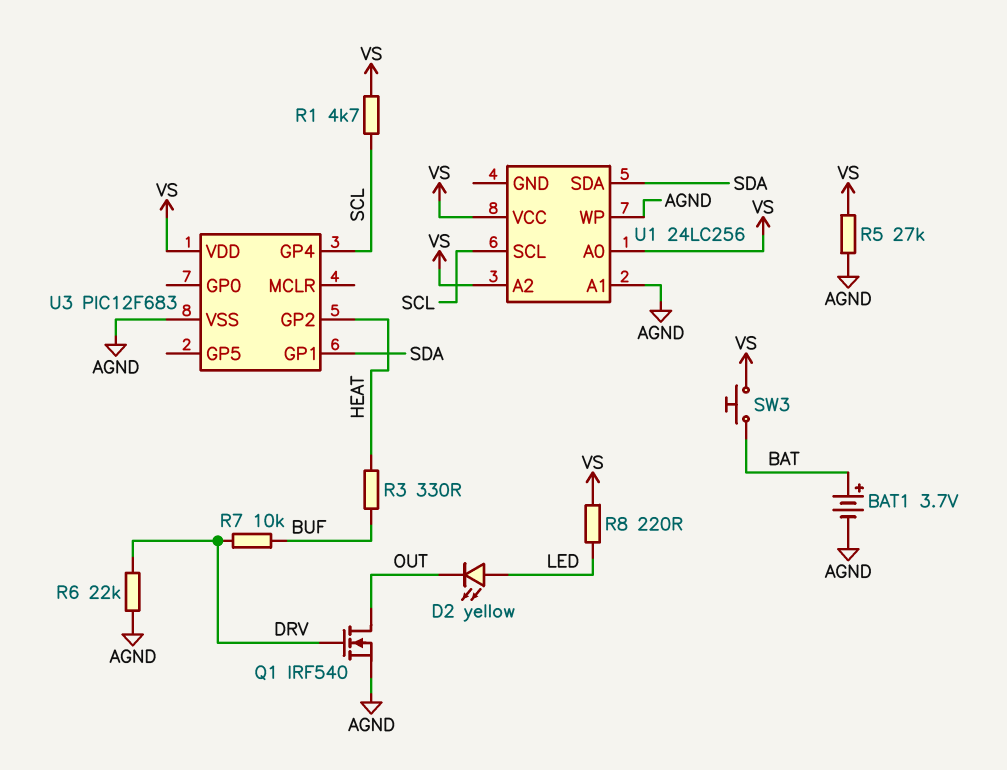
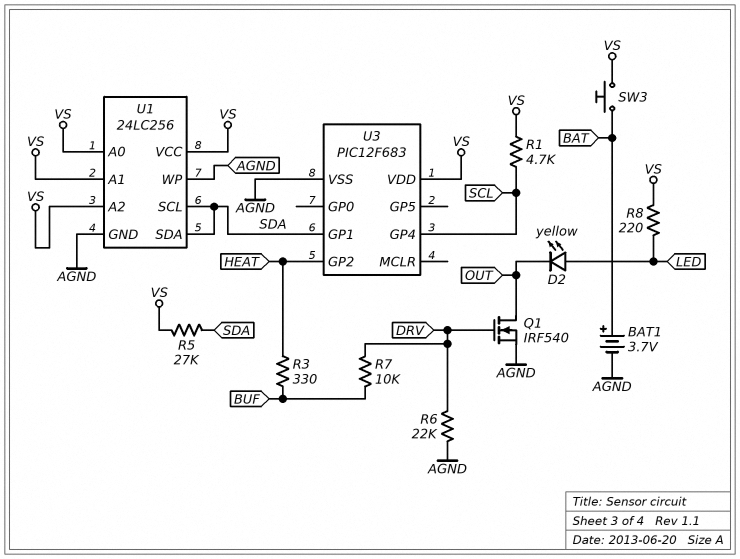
R5: 27k (AGND, VS) -> 27k (SDA, VS)
U1 pin A1: AGND -> VS
U1 pin GND: none -> AGND
U1 pin SCL: SCL -> SDA

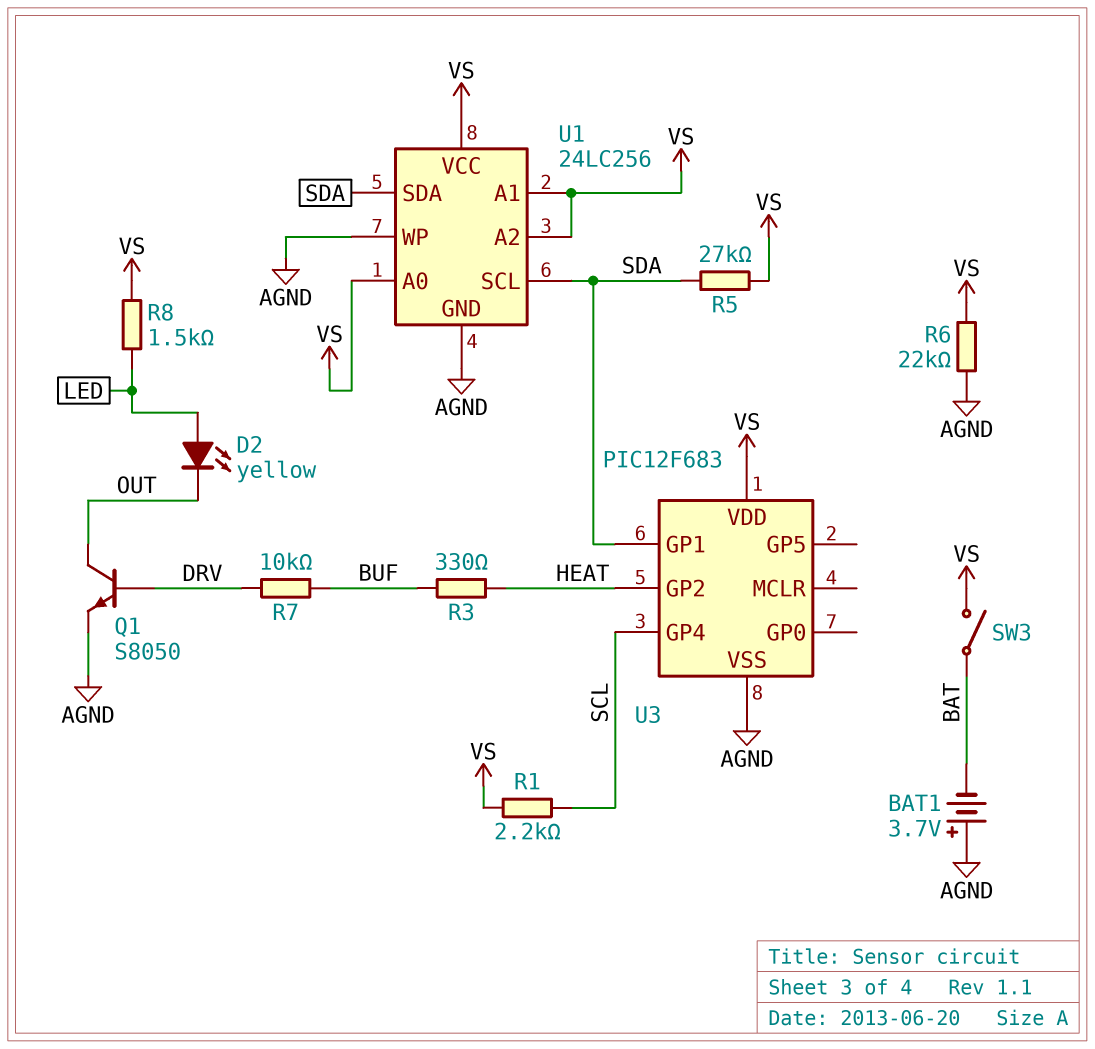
BAT1: 3.7V (plus BAT, minus AGND) -> 3.7V (plus AGND, minus BAT)
Q1: NMOS IRF540 (G DRV, D OUT, S AGND) -> NPN S8050 (B DRV, C OUT, E AGND)
R1: 4.7k (SCL, VS) -> 2.2k (SCL, VS)
R6: 22k (AGND, DRV) -> 22k (AGND, VS)
R8: 220 (LED, VS) -> 1.5k (LED, VS)
SW3: button (BAT, VS) -> switch (BAT, VS)

